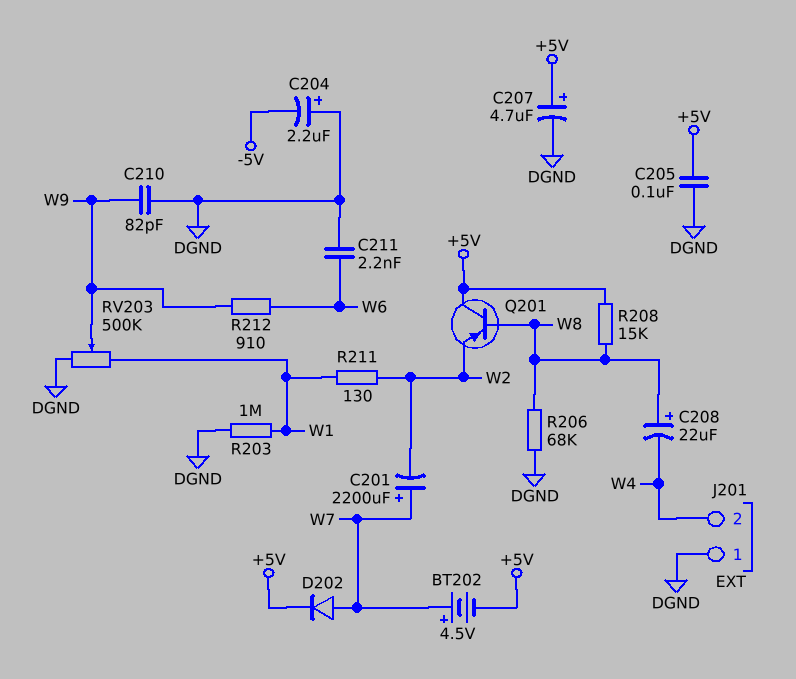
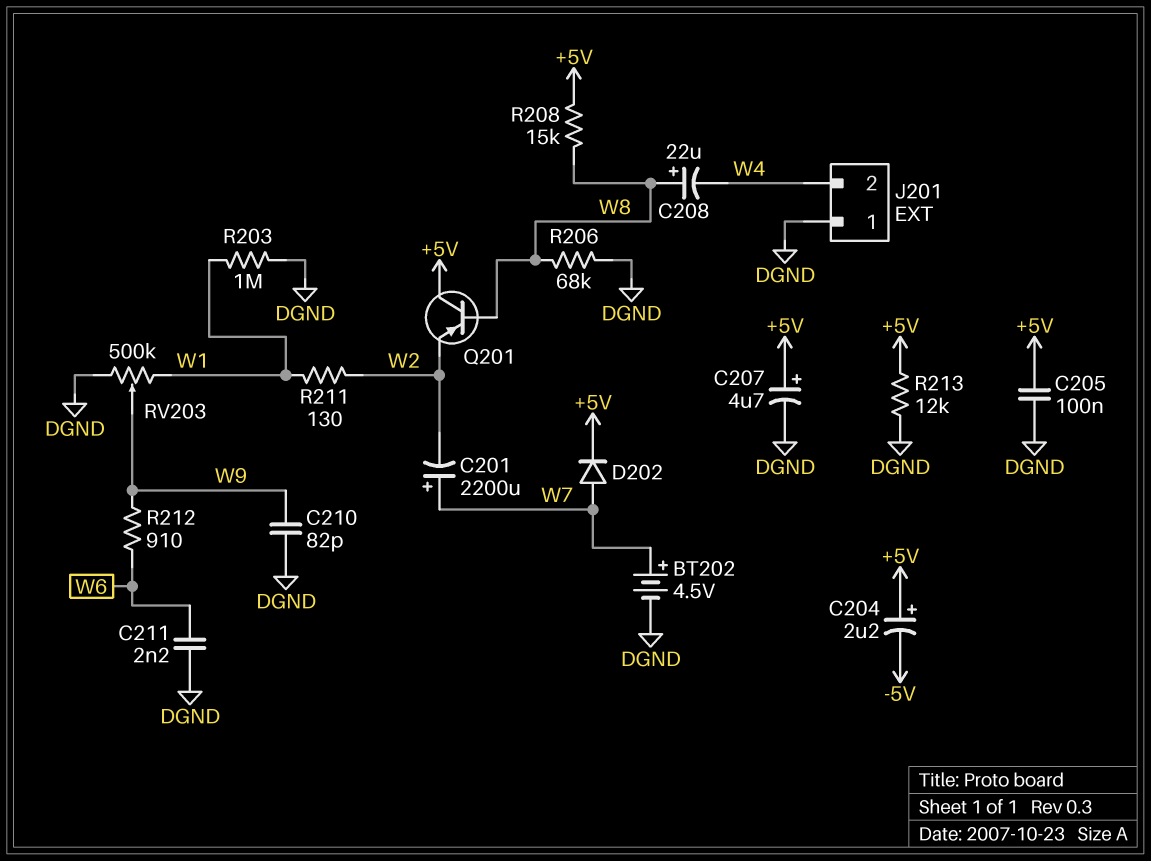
BT202: 4.5V (plus W7, minus +5V) -> 4.5V (plus W7, minus DGND)
C204: 2.2uF (plus DGND, minus -5V) -> 2.2uF (plus +5V, minus -5V)
R213: none -> 12k (+5V, DGND)

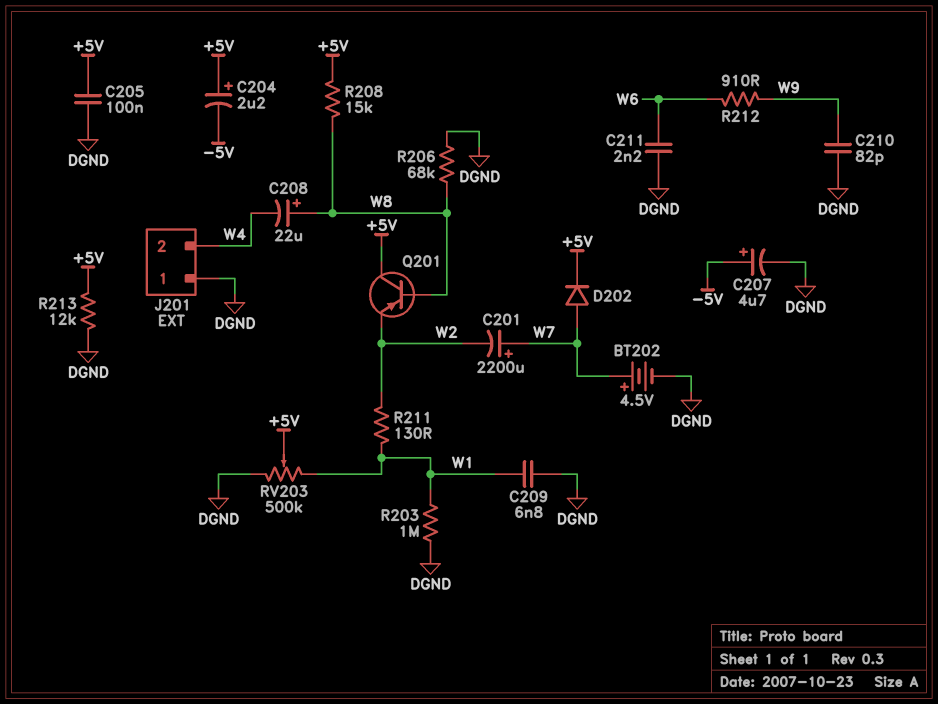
C207: 4.7uF (plus +5V, minus DGND) -> 4.7uF (plus -5V, minus DGND)
C209: none -> 6.8nF (DGND, W1)
RV203: 500k (DGND, W1, wiper W9) -> 500k (DGND, W1, wiper +5V)

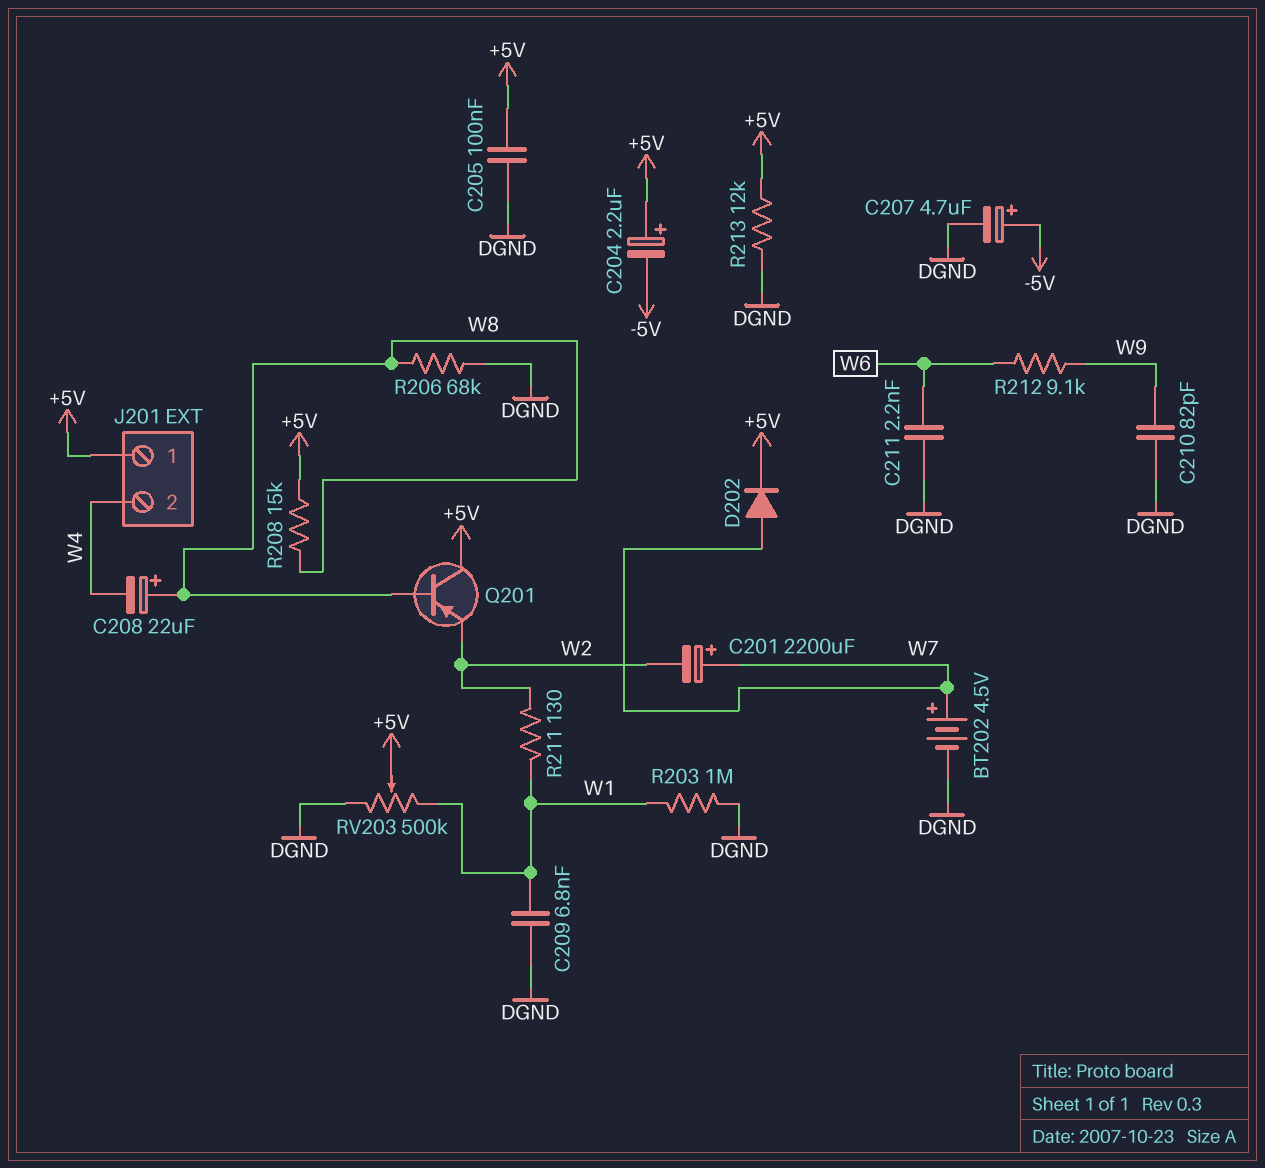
J201 pin 1: DGND -> +5V
R212: 910 (W6, W9) -> 9.1k (W6, W9)

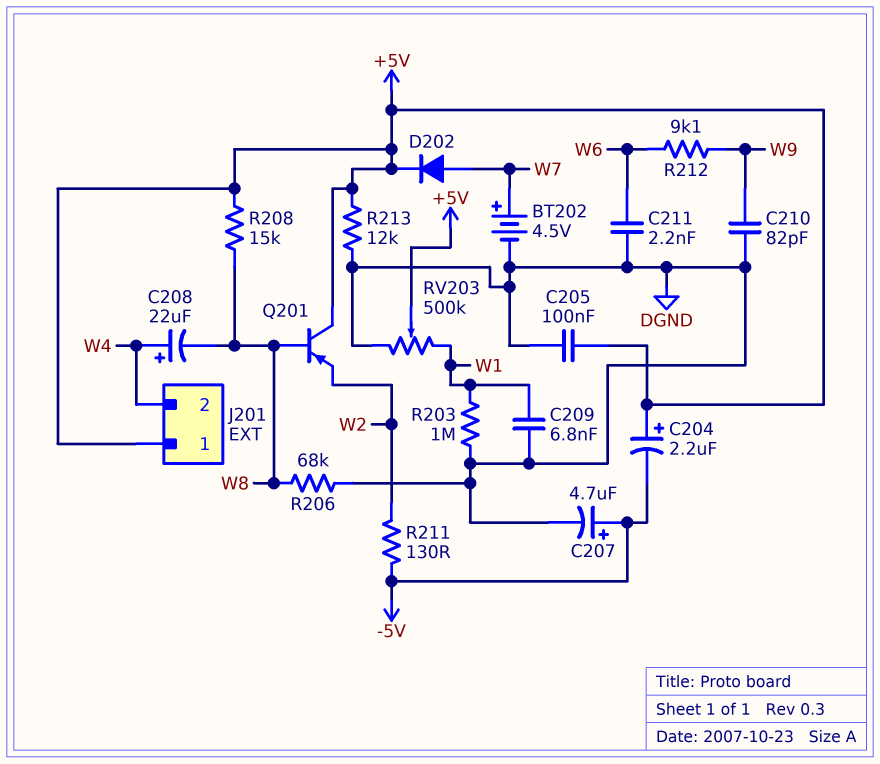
C201: 2200uF (plus W7, minus W2) -> none
C208: 22uF (plus W8, minus W4) -> 22uF (plus W4, minus W8)
R211: 130 (W1, W2) -> 130 (-5V, W2)

